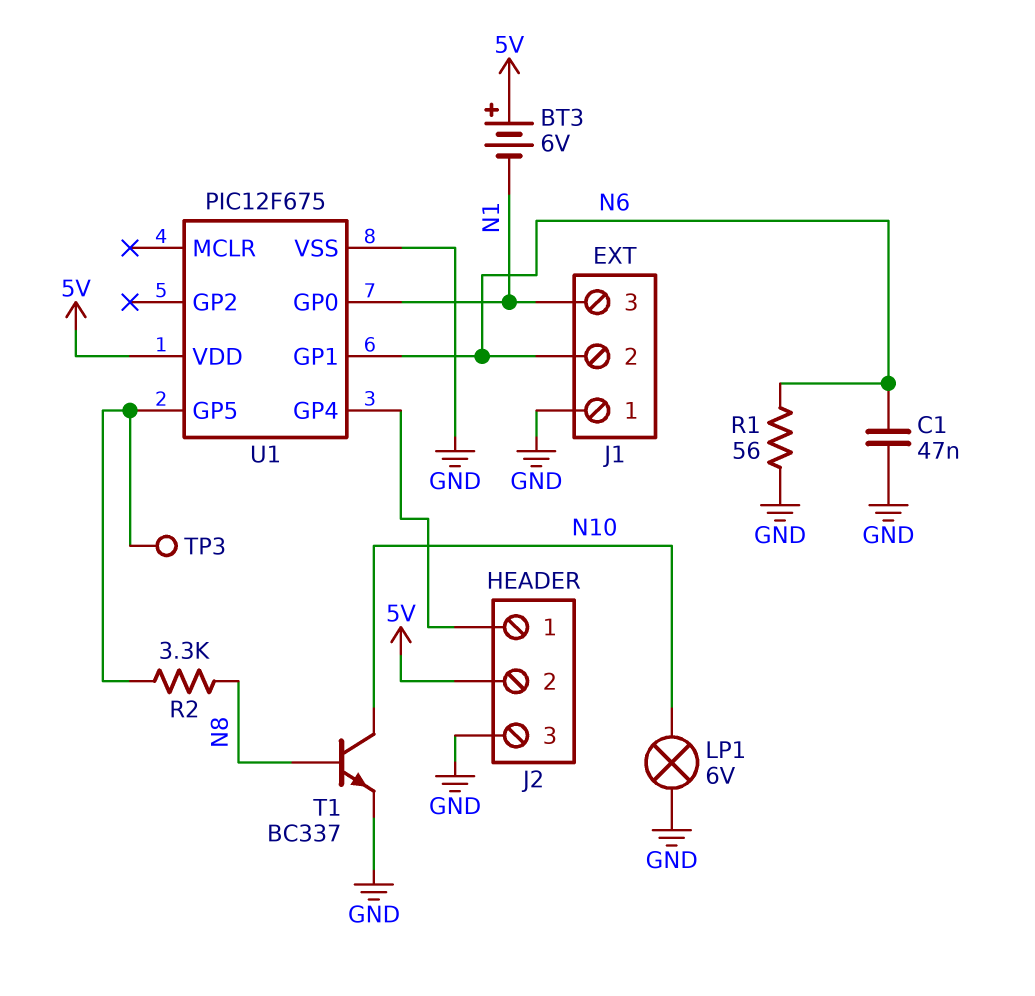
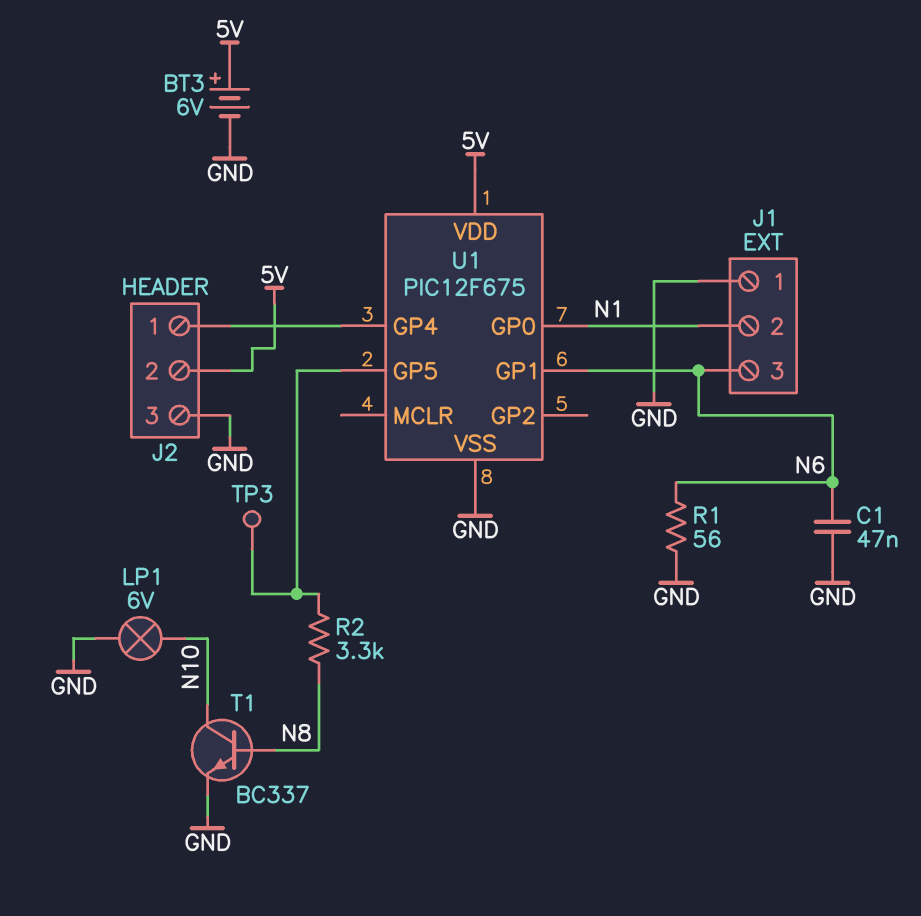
BT3: 6V (plus 5V, minus N1) -> 6V (plus 5V, minus GND)
J1 pin 2: N6 -> N1
J1 pin 3: N1 -> N6

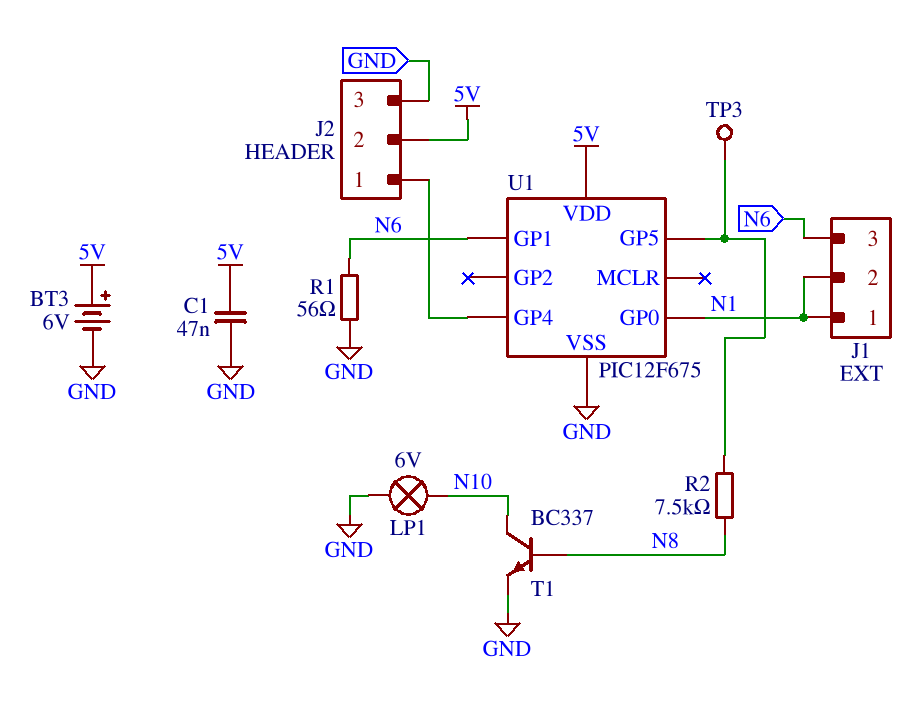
C1: 47nF (GND, N6) -> 47nF (5V, GND)
J1 pin 1: GND -> N1
R2: 3.3k (N8, U1/GP5) -> 7.5k (N8, U1/GP5)

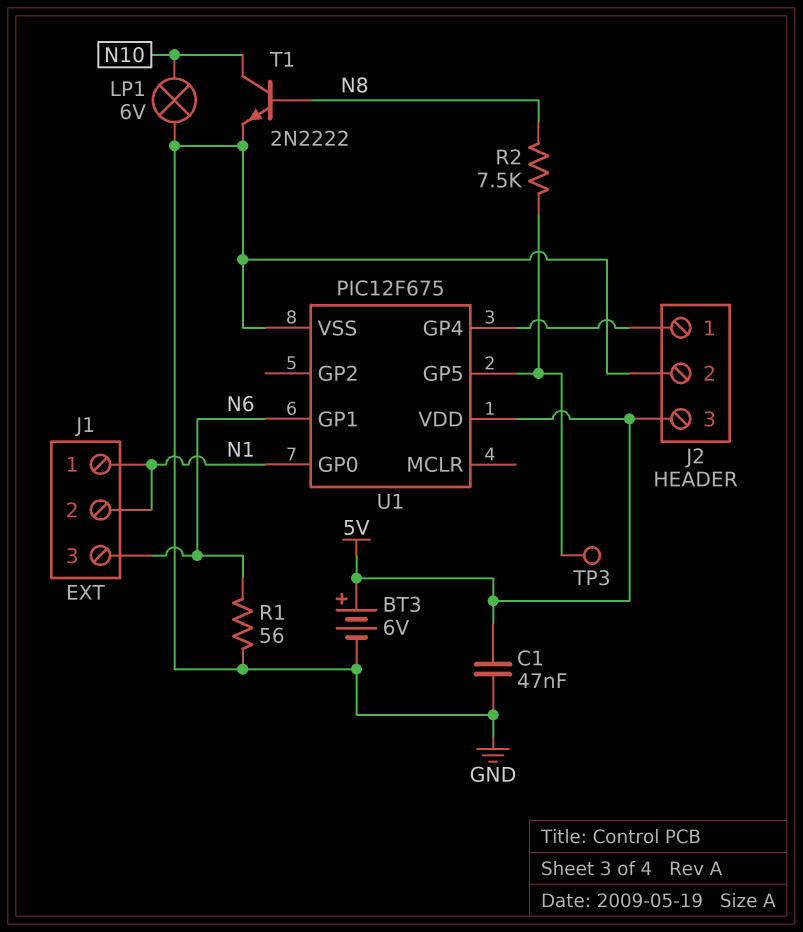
J2 pin 2: 5V -> GND
J2 pin 3: GND -> 5V
T1: NPN BC337 (B N8, C N10, E GND) -> NPN 2N2222 (B N8, C N10, E GND)

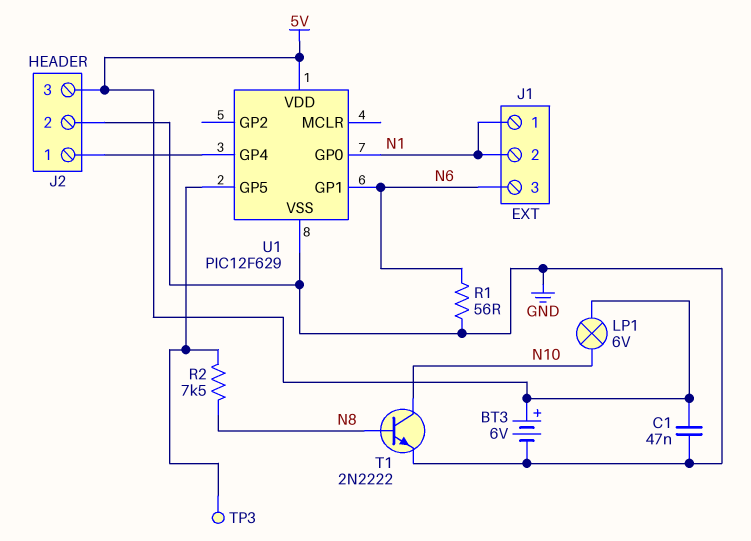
LP1: lamp 6V (GND, N10) -> lamp 6V (5V, N10)
U1: PIC12F675 -> PIC12F629

